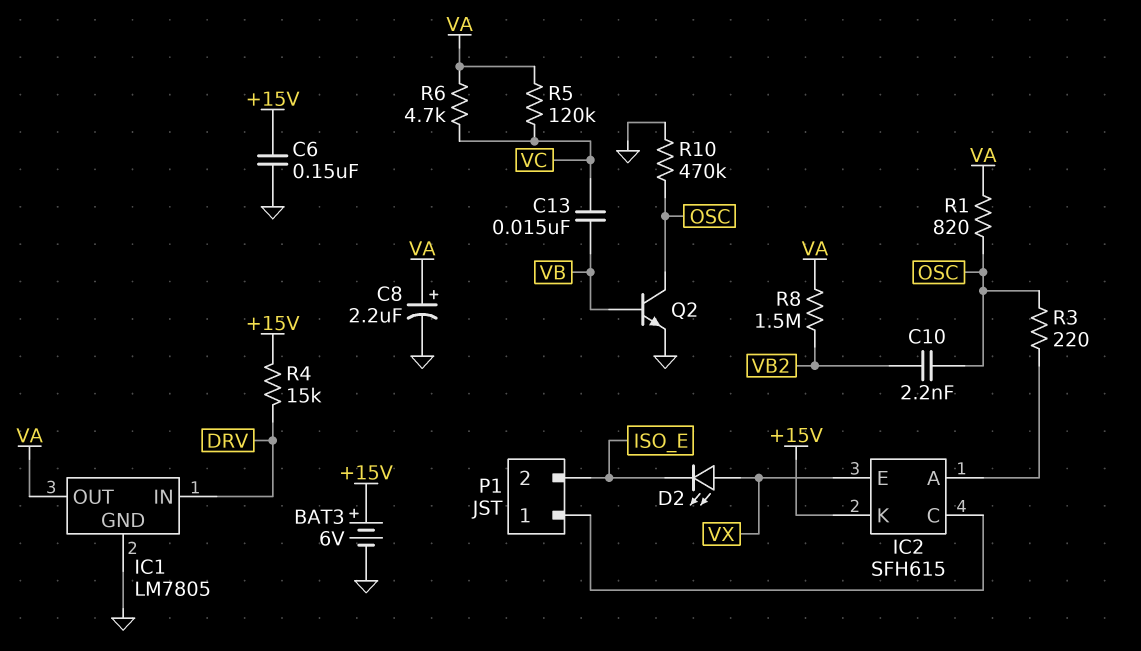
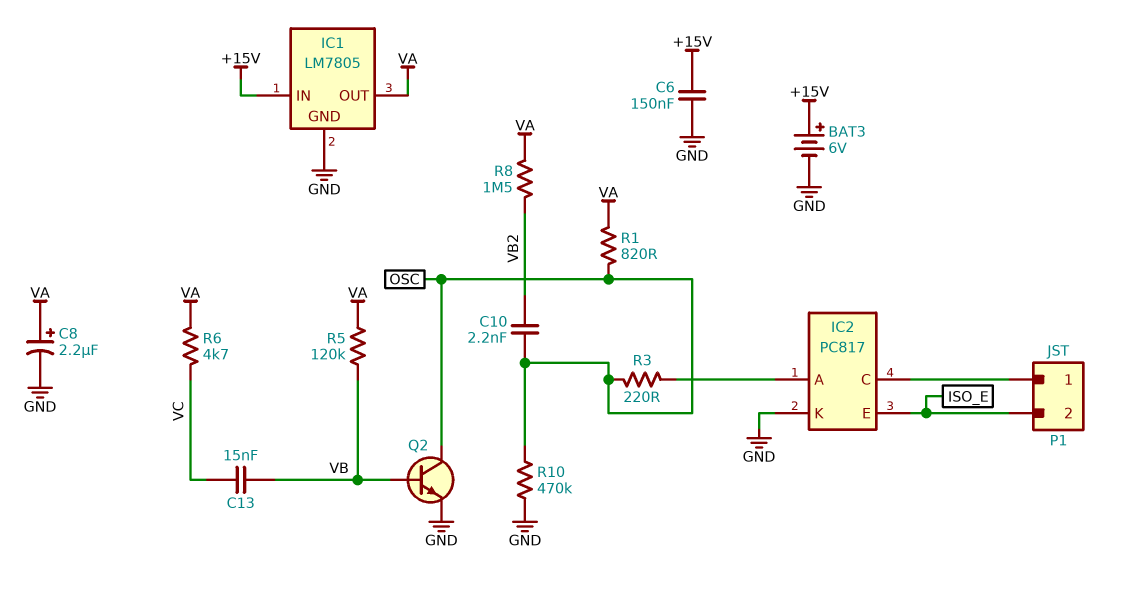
D2: LED (A VX, K ISO_E) -> none
IC1 pin IN: DRV -> +15V
IC2: SFH615 -> PC817
IC2 pin E: VX -> ISO_E
IC2 pin K: +15V -> GND
R4: 15k (+15V, DRV) -> none
R5: 120k (VA, VC) -> 120k (VA, VB)

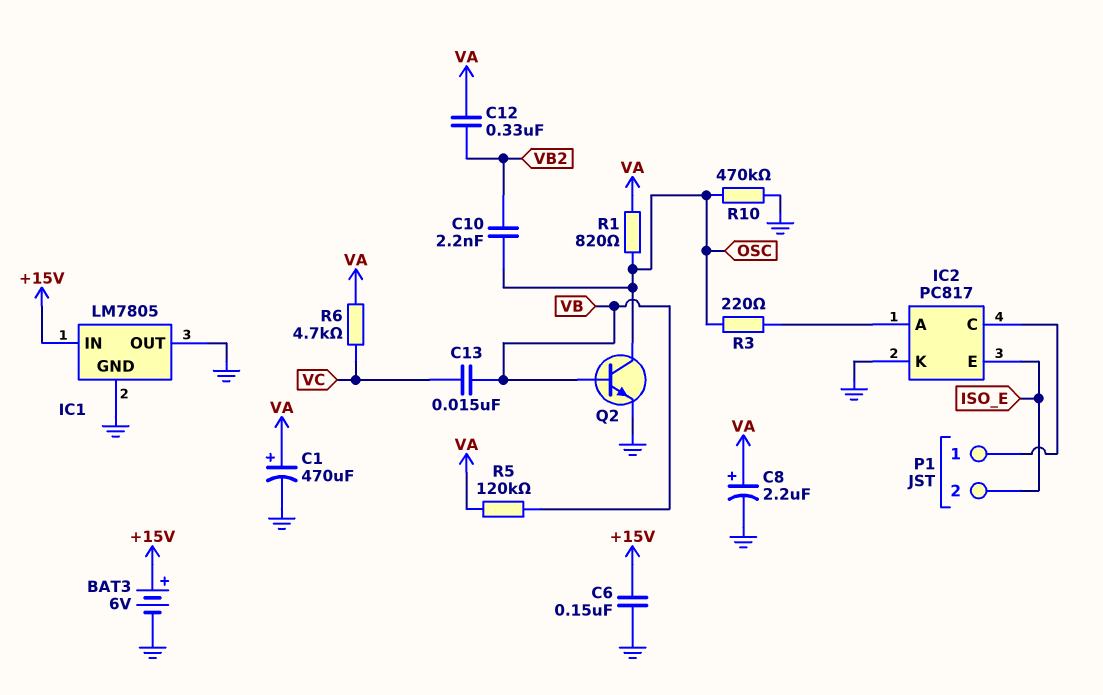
C1: none -> 470uF (plus VA, minus GND)
C12: none -> 330nF (VA, VB2)
IC1 pin OUT: VA -> GND
R8: 1.5M (VA, VB2) -> none

